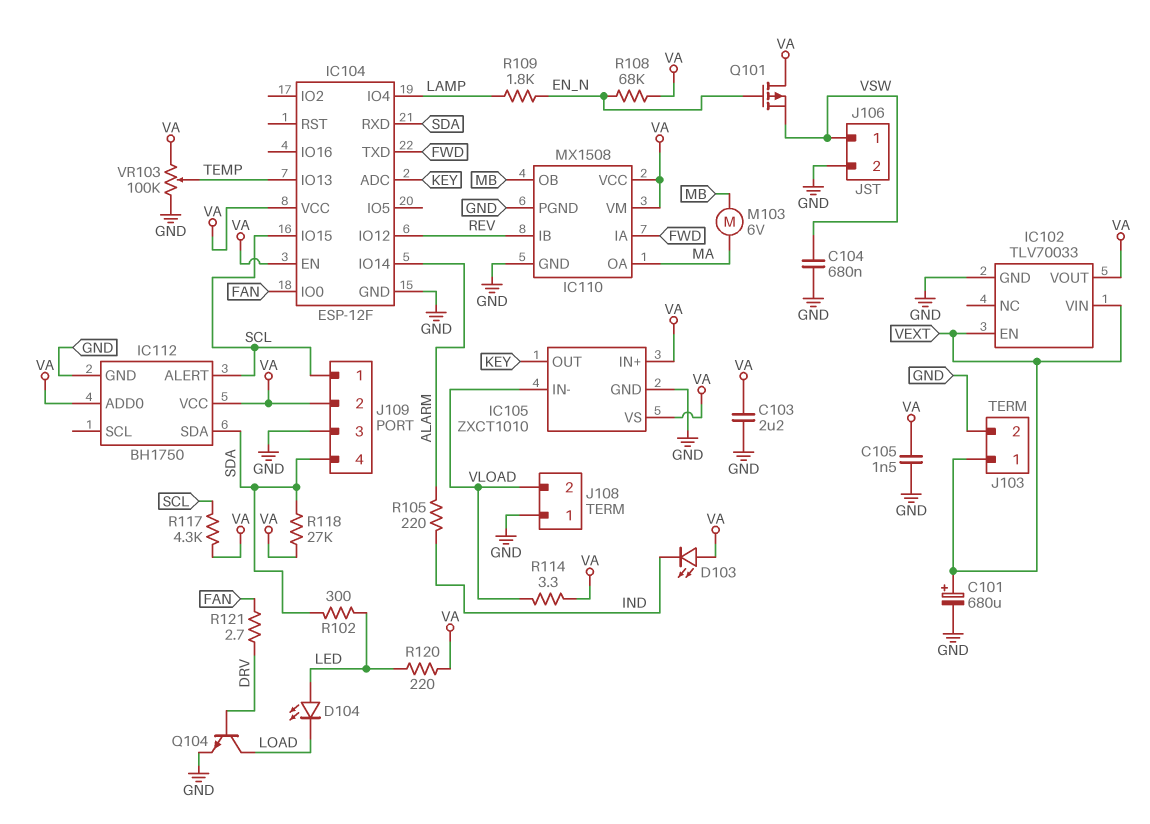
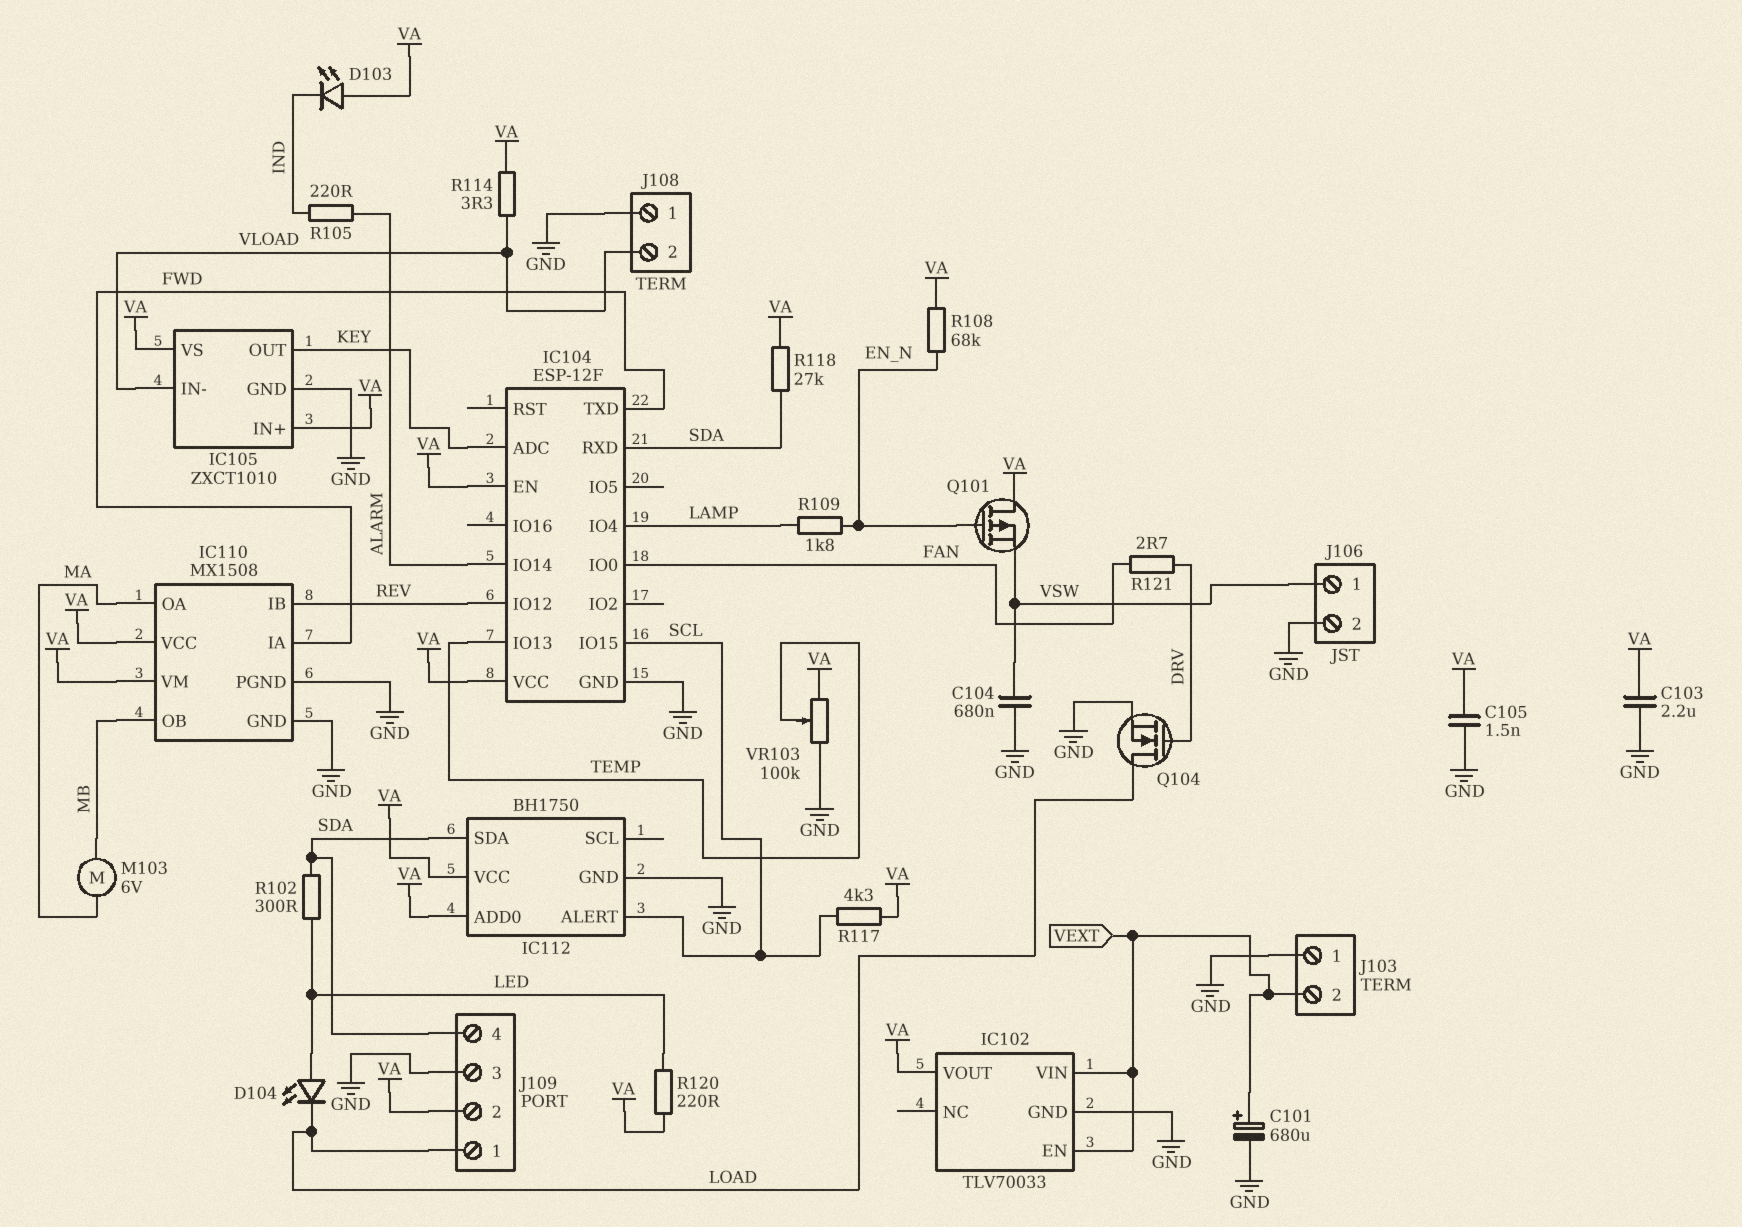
J103 pin 1: VEXT -> GND
J103 pin 2: GND -> VEXT
J109 pin 1: SCL -> LOAD
Q104: NPN (B DRV, C LOAD, E GND) -> NMOS (G DRV, D LOAD, S GND)

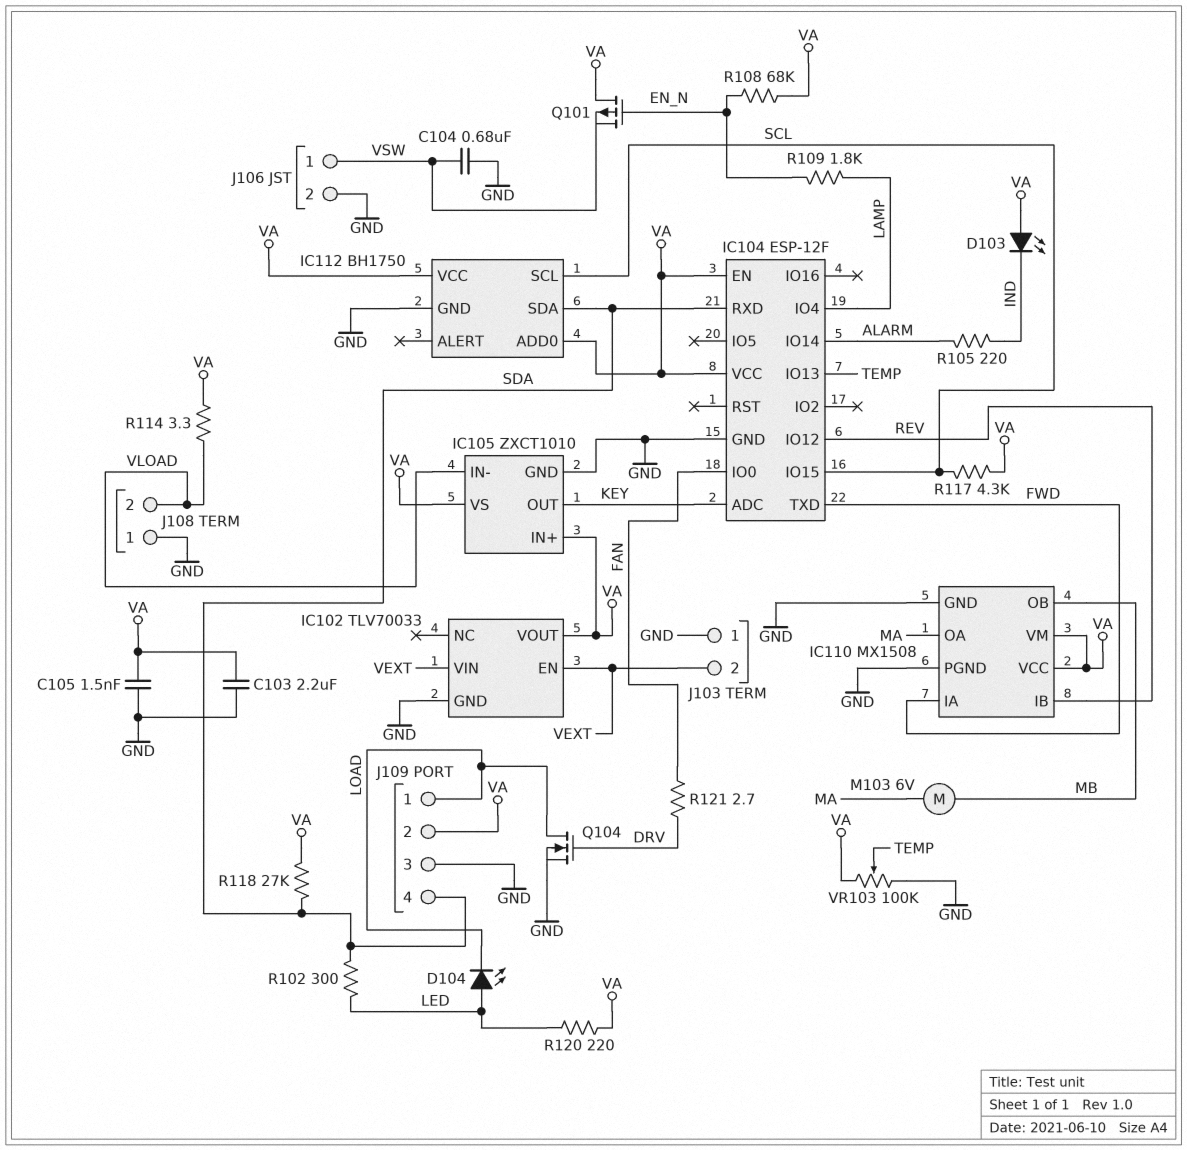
C101: 680uF (plus VEXT, minus GND) -> none
IC112 pin ALERT: SCL -> none
IC112 pin SCL: none -> SCL

